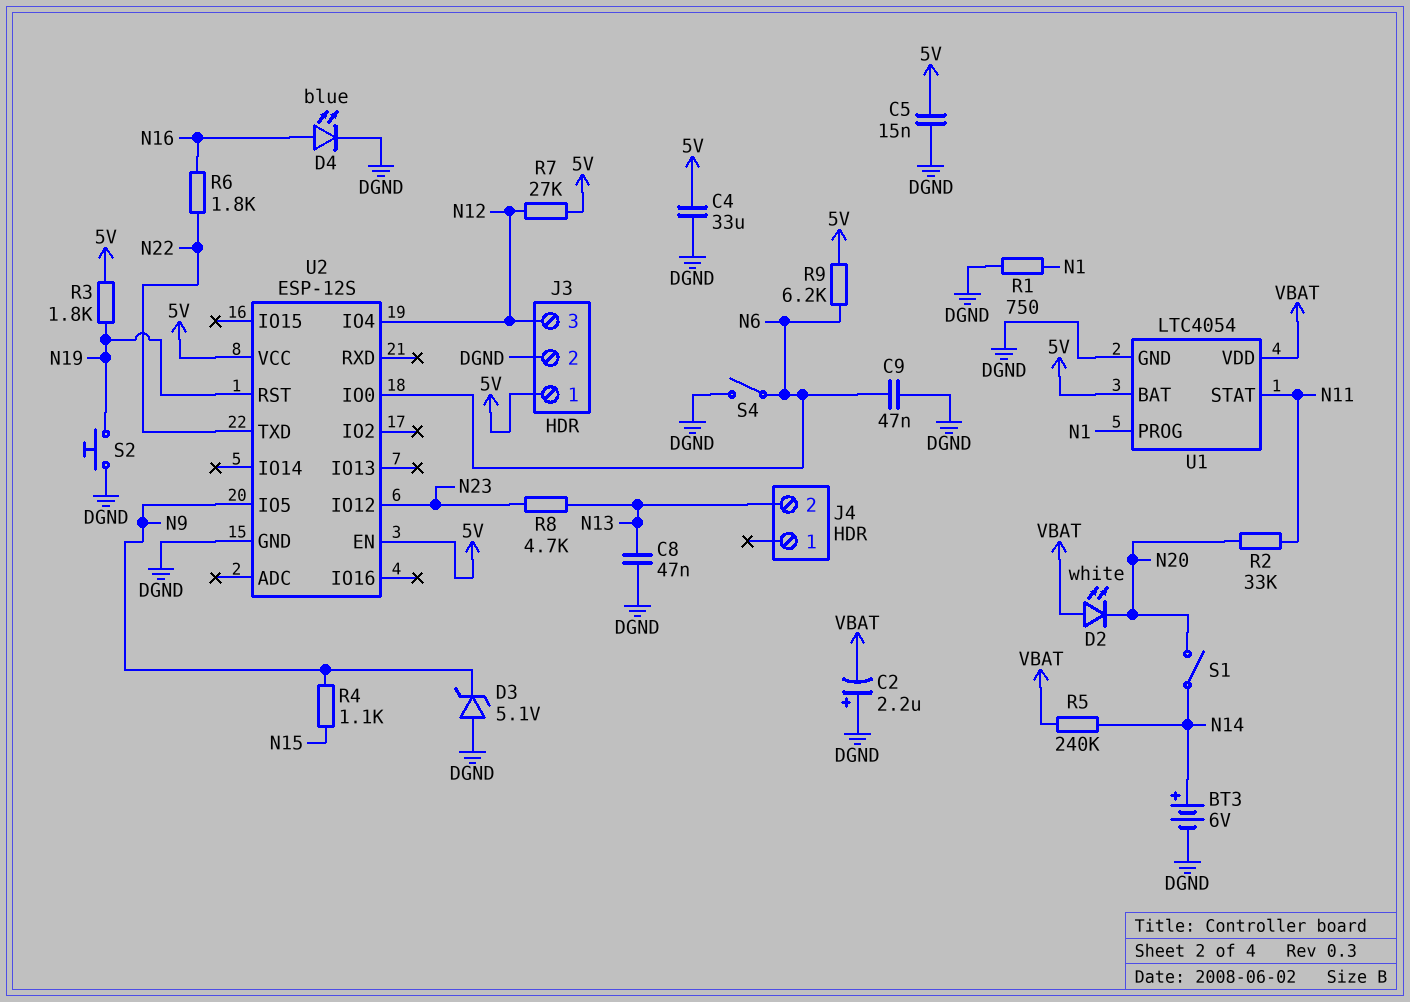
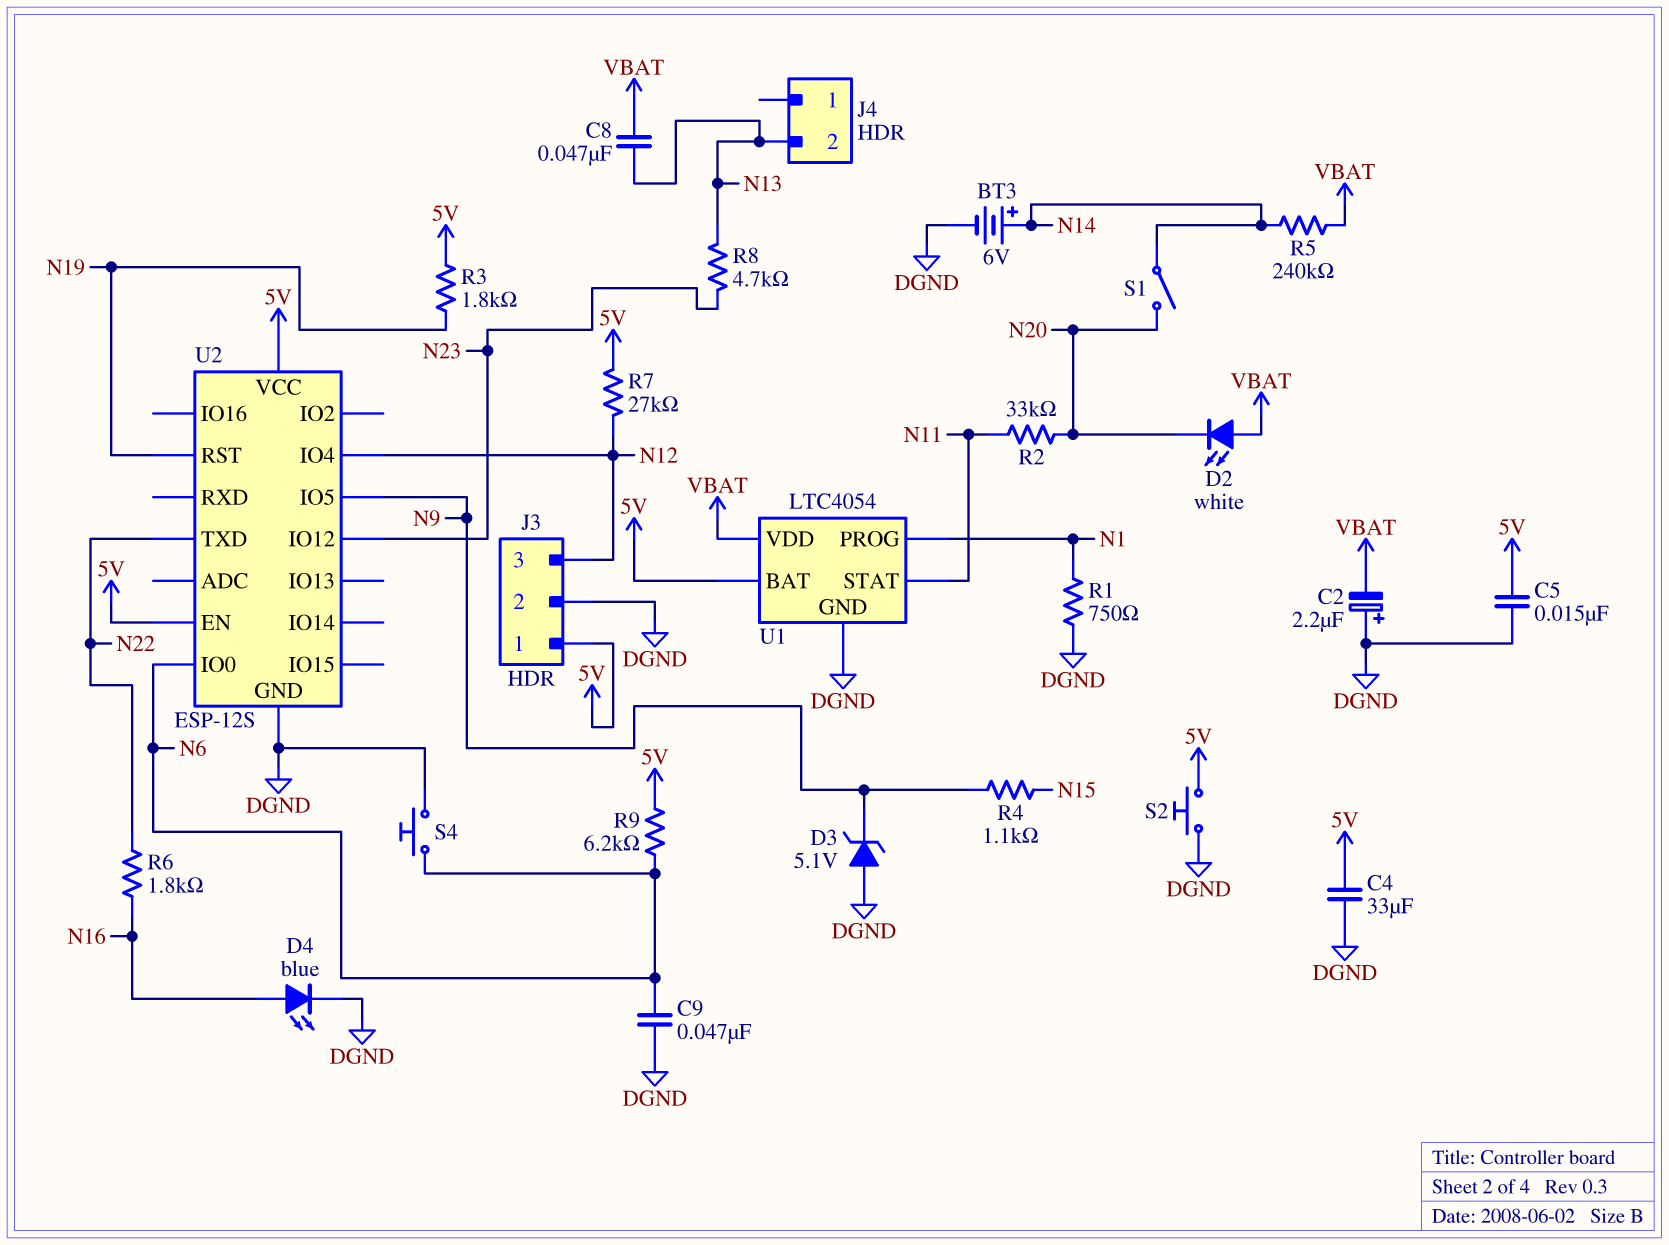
C8: 47nF (DGND, N13) -> 47nF (N13, VBAT)
S2: button (DGND, N19) -> button (5V, DGND)
S4: switch (DGND, N6) -> button (DGND, N6)

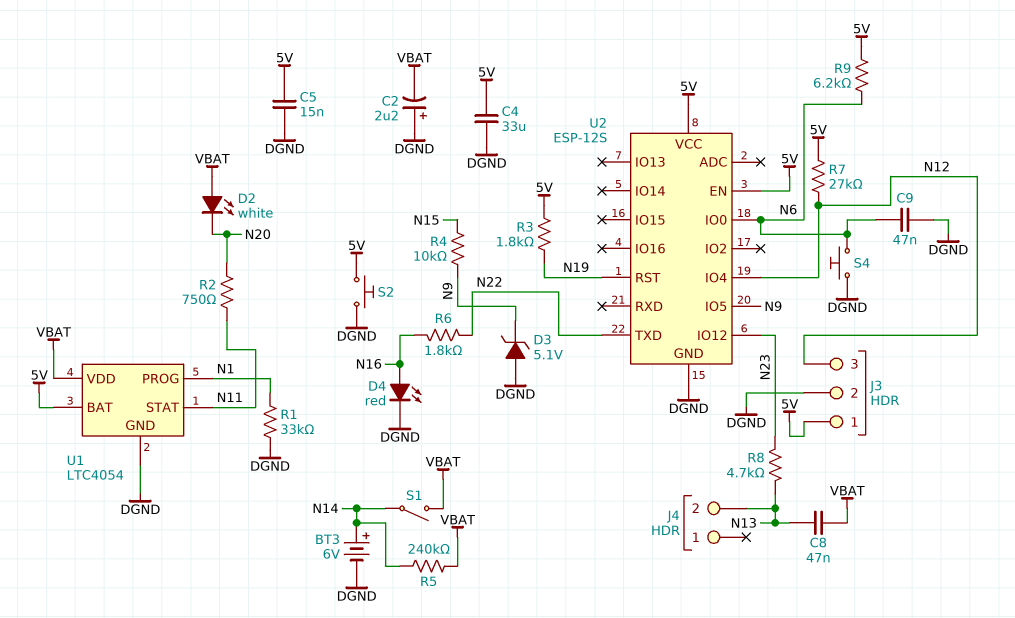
D4: LED blue (A N16, K DGND) -> LED red (A N16, K DGND)
R1: 750 (DGND, N1) -> 33k (DGND, N1)
R2: 33k (N11, N20) -> 750 (N11, N20)
R4: 1.1k (N9, N15) -> 10k (N9, N15)
S1: switch (N14, N20) -> switch (N14, VBAT)

